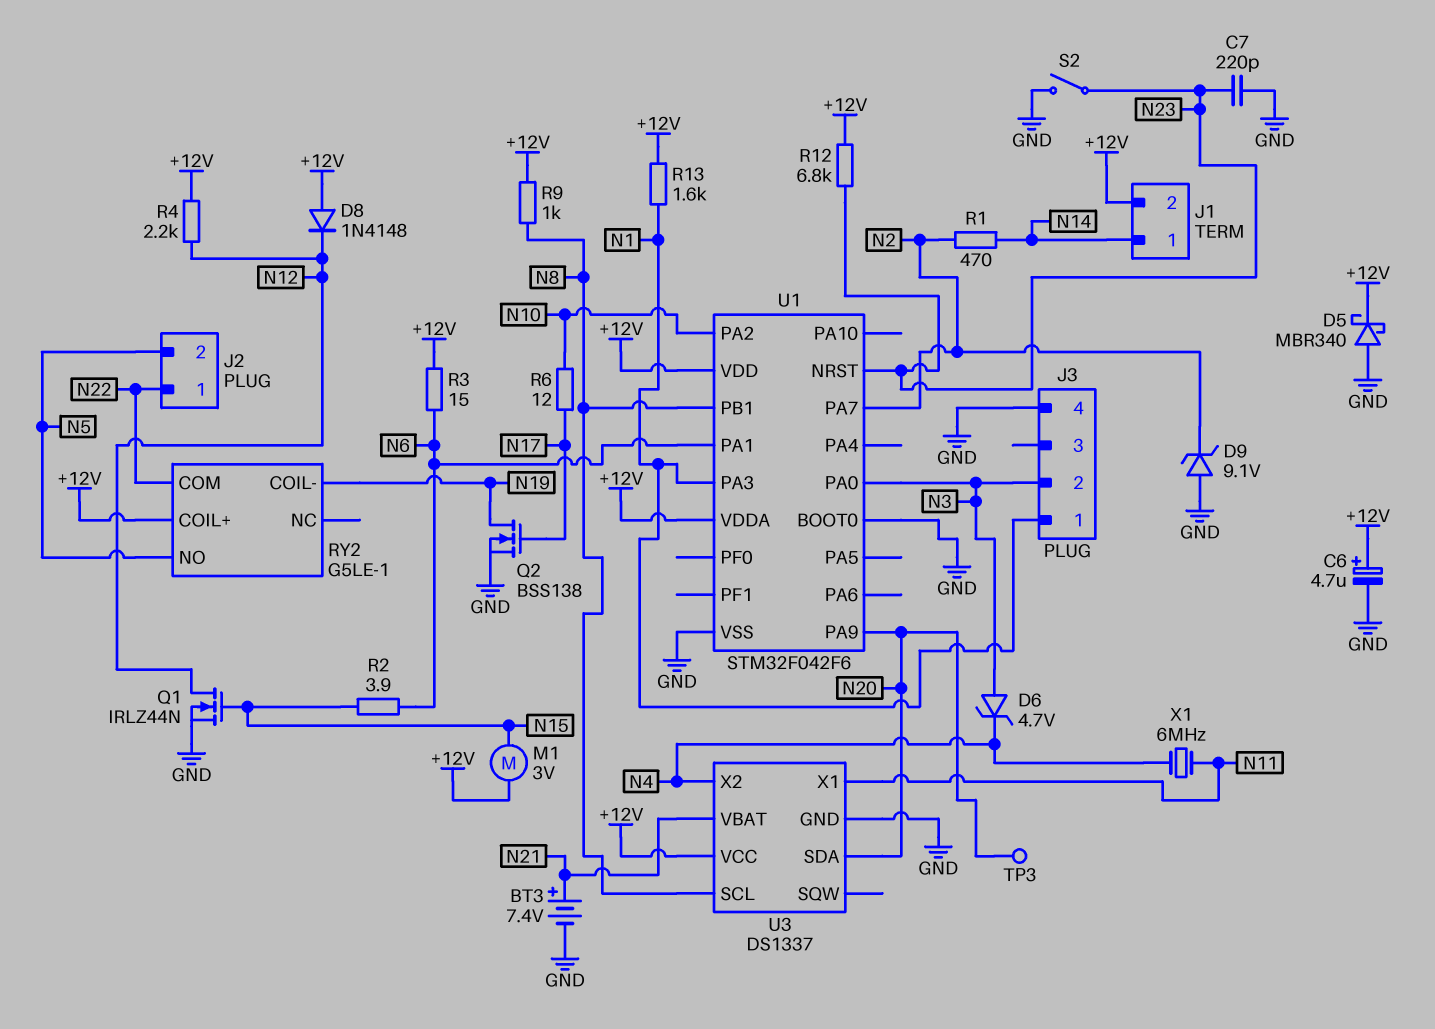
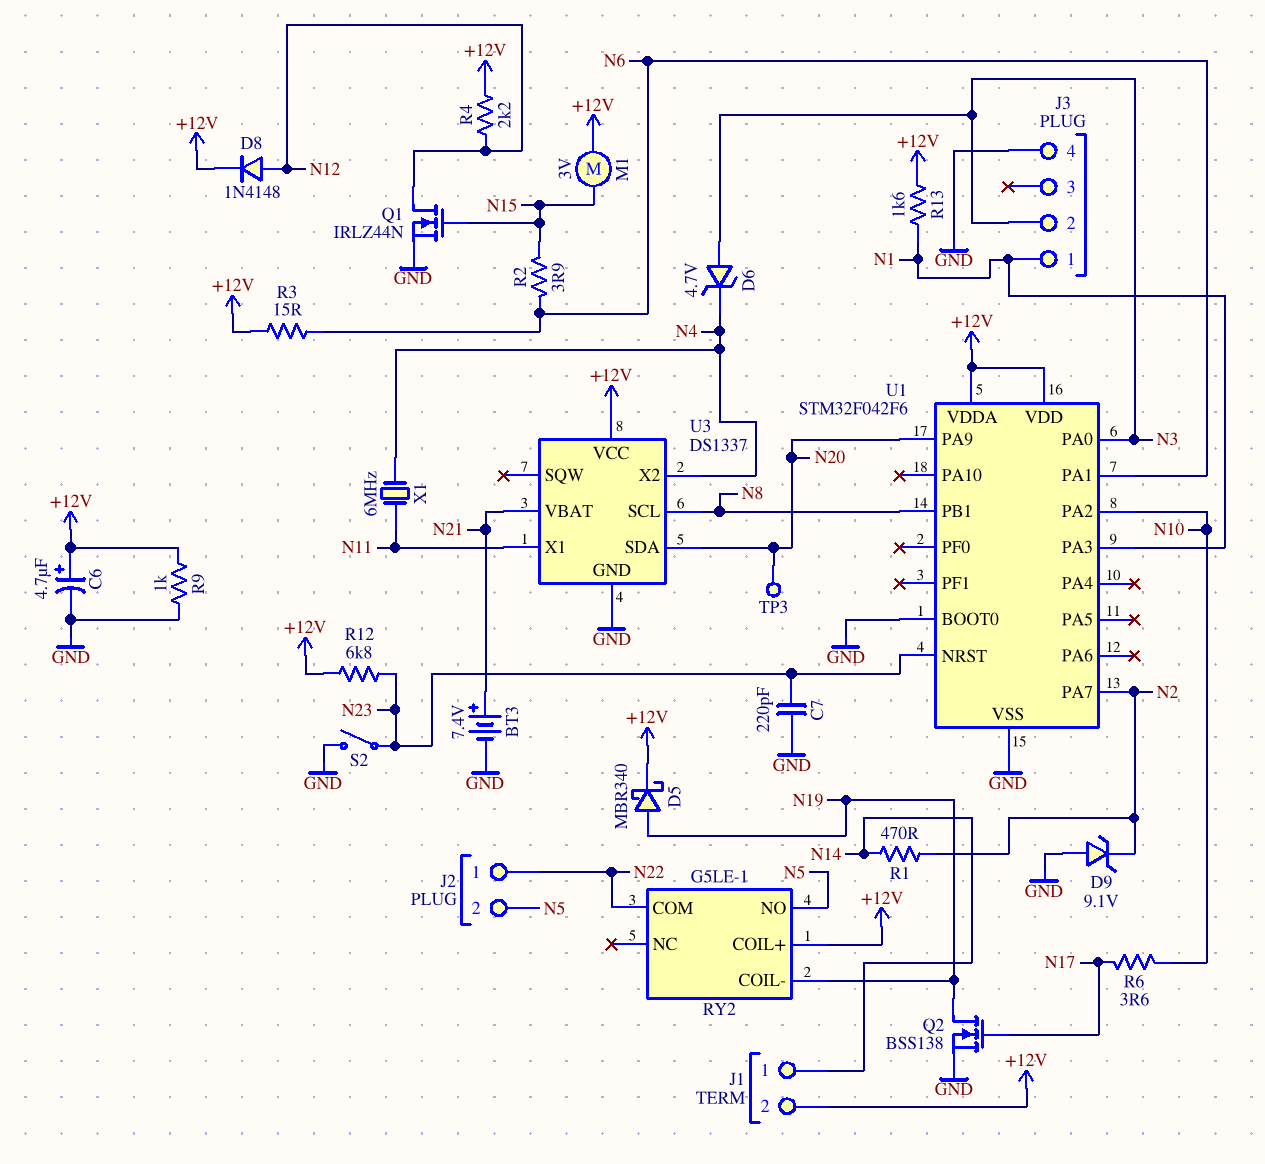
D5: schottky MBR340 (A GND, K +12V) -> schottky MBR340 (A N19, K +12V)
D8: diode 1N4148 (A +12V, K N12) -> diode 1N4148 (A N12, K +12V)
R6: 12 (N10, N17) -> 3.6 (N10, N17)
R9: 1k (+12V, N8) -> 1k (+12V, GND)

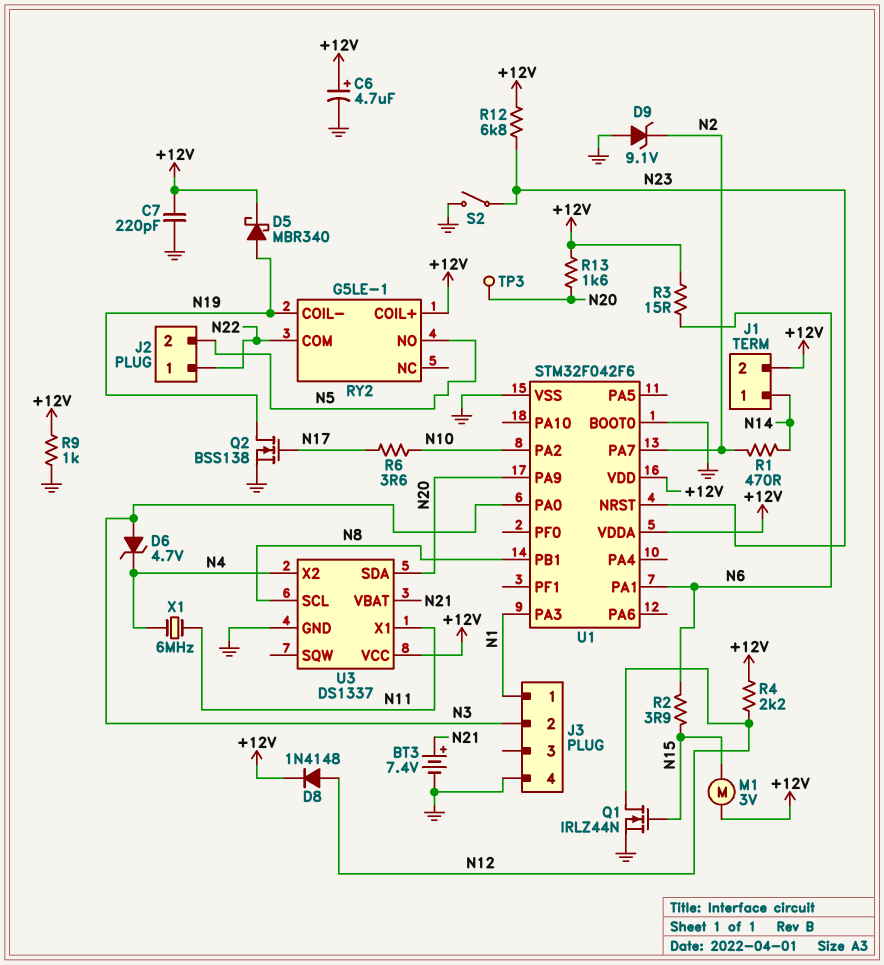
C7: 220pF (GND, N23) -> 220pF (+12V, GND)
R13: 1.6k (+12V, N1) -> 1.6k (+12V, N20)

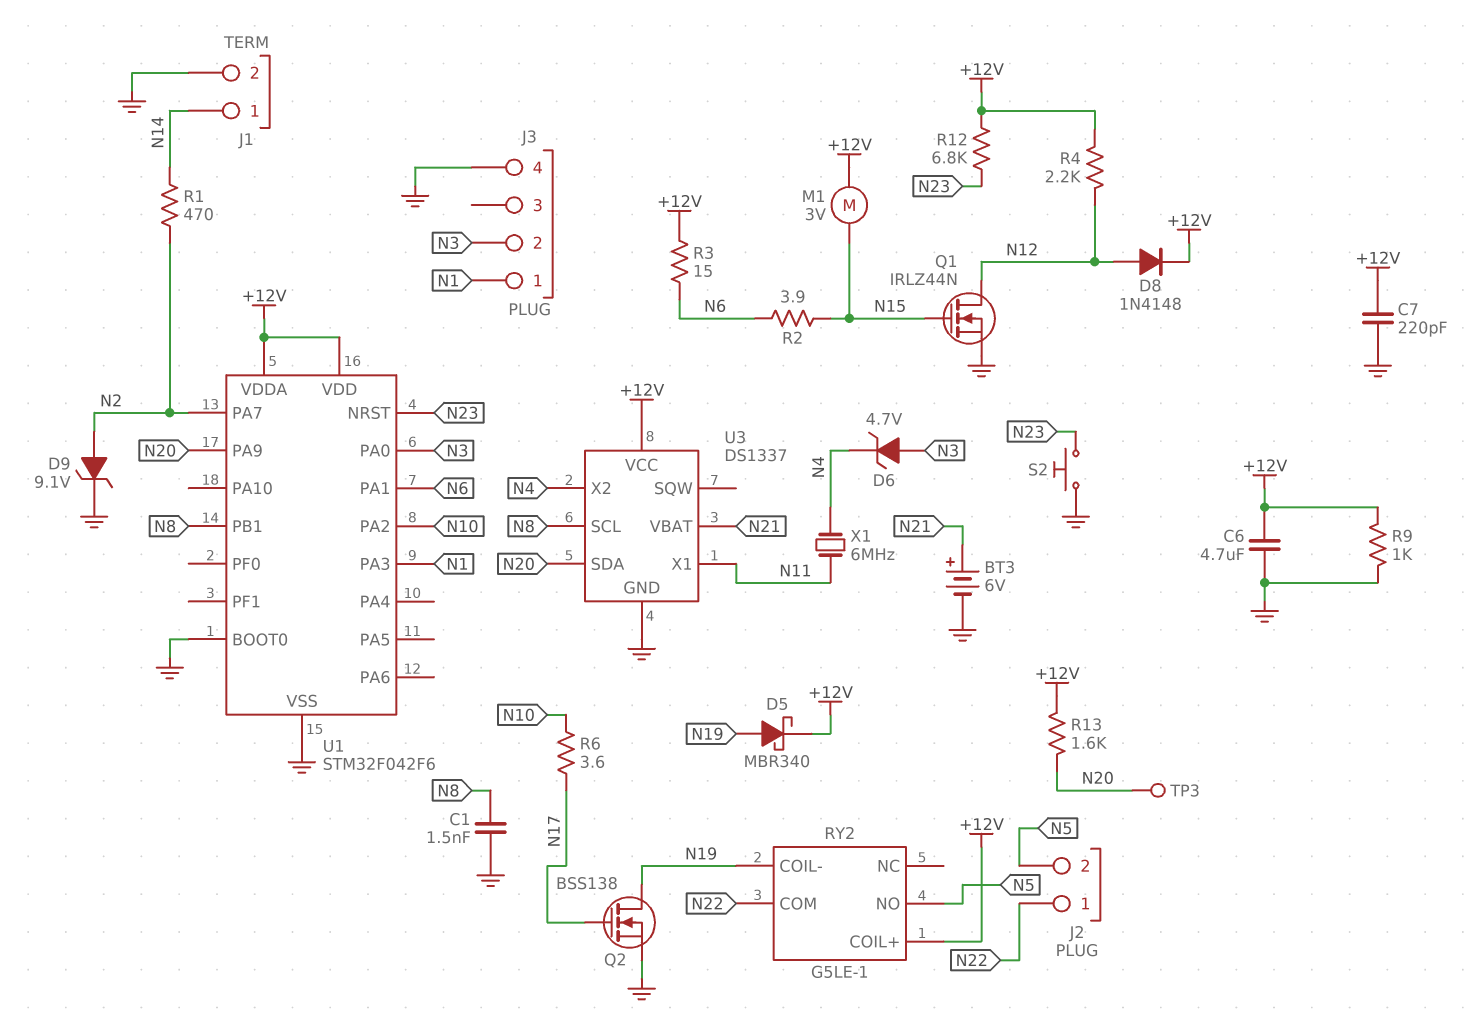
BT3: 7.4V (plus N21, minus GND) -> 6V (plus N21, minus GND)
C1: none -> 1.5nF (GND, N8)
C6: 4.7uF (plus +12V, minus GND) -> 4.7uF (+12V, GND)
D9: zener 9.1V (A GND, K N2) -> zener 9.1V (A N2, K GND)
J1 pin 2: +12V -> GND
S2: switch (GND, N23) -> button (GND, N23)

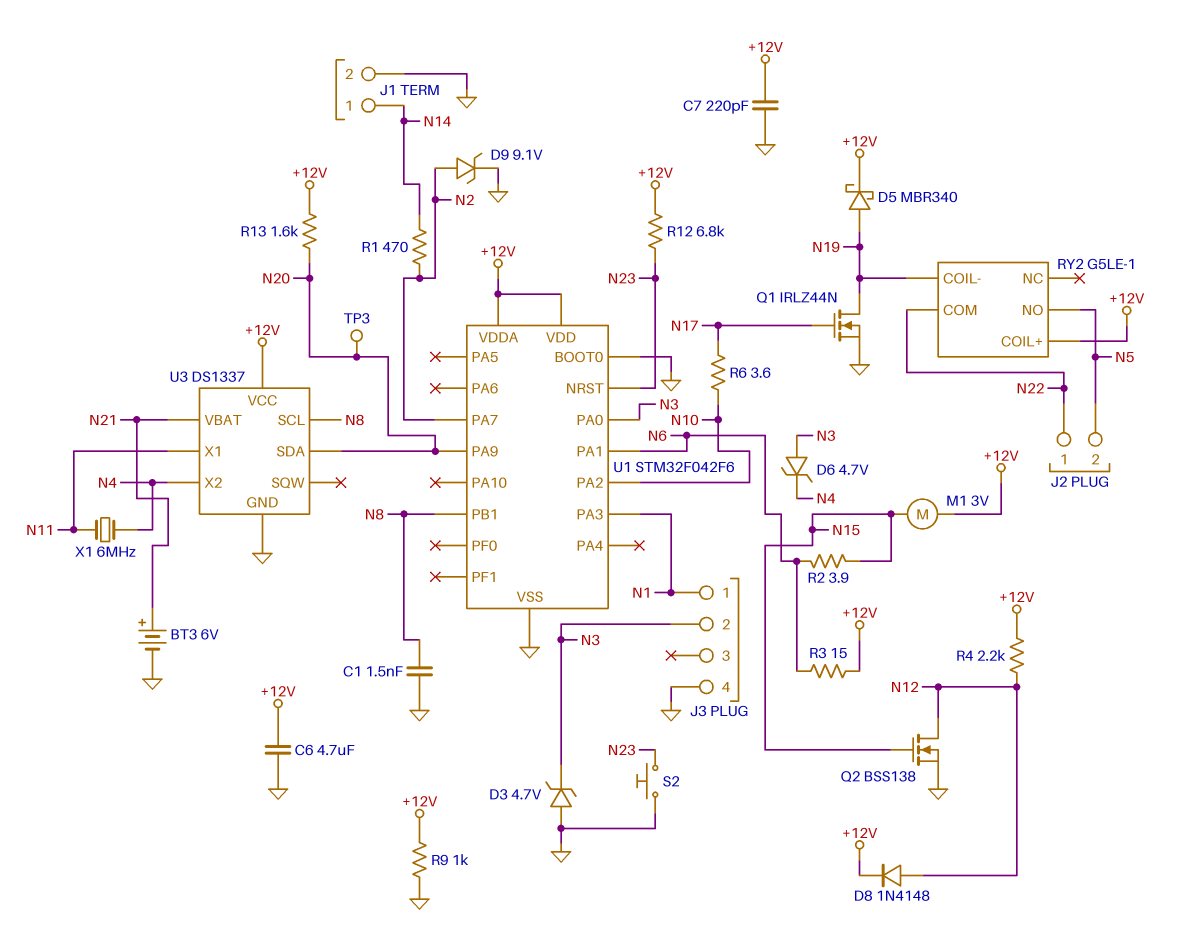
D3: none -> zener 4.7V (A GND, K N3)
Q1: NMOS IRLZ44N (G N15, D N12, S GND) -> NMOS IRLZ44N (G N17, D N19, S GND)
Q2: NMOS BSS138 (G N17, D N19, S GND) -> NMOS BSS138 (G N15, D N12, S GND)

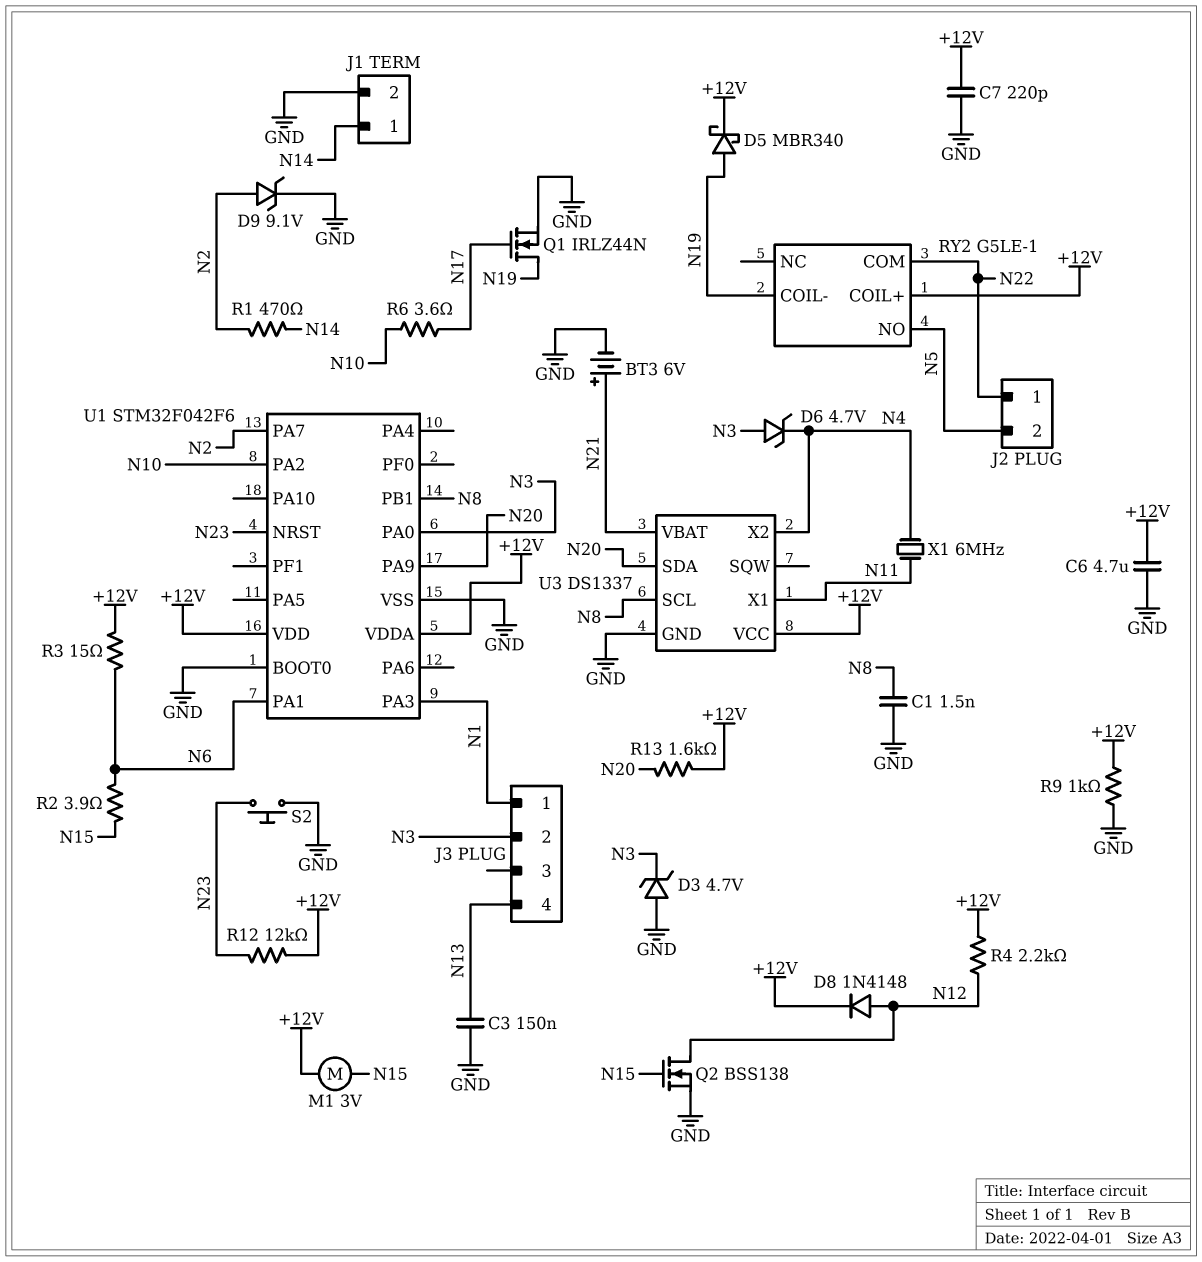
C3: none -> 150nF (GND, N13)
J3 pin 4: GND -> N13
R12: 6.8k (+12V, N23) -> 12k (+12V, N23)
TP3: test point (N20) -> none

